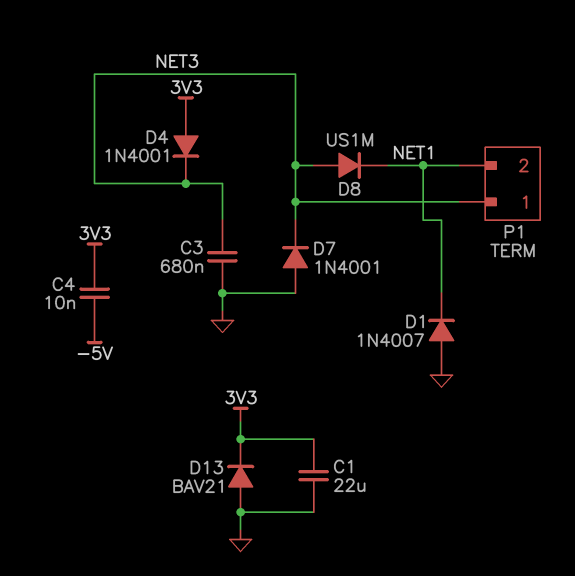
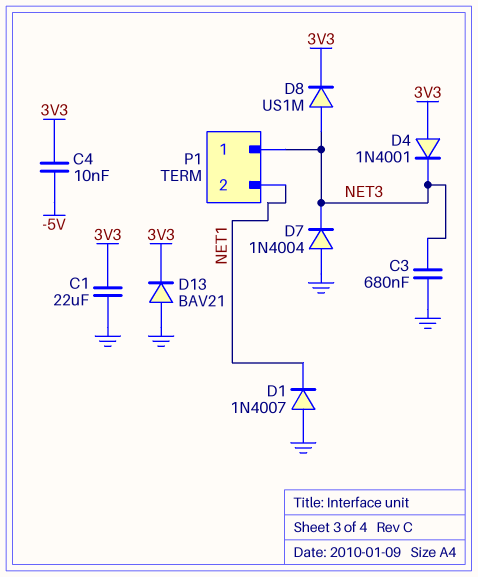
D7: diode 1N4001 (A GND, K NET3) -> diode 1N4004 (A GND, K NET3)
D8: diode US1M (A NET3, K NET1) -> diode US1M (A NET3, K 3V3)

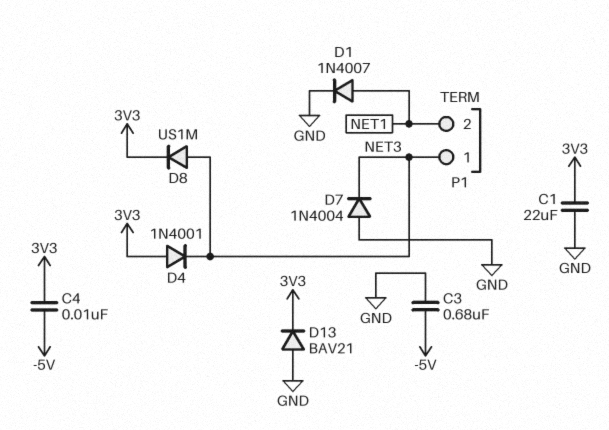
C3: 680nF (GND, NET3) -> 680nF (-5V, GND)
D1: diode 1N4007 (A GND, K NET1) -> diode 1N4007 (A NET1, K GND)

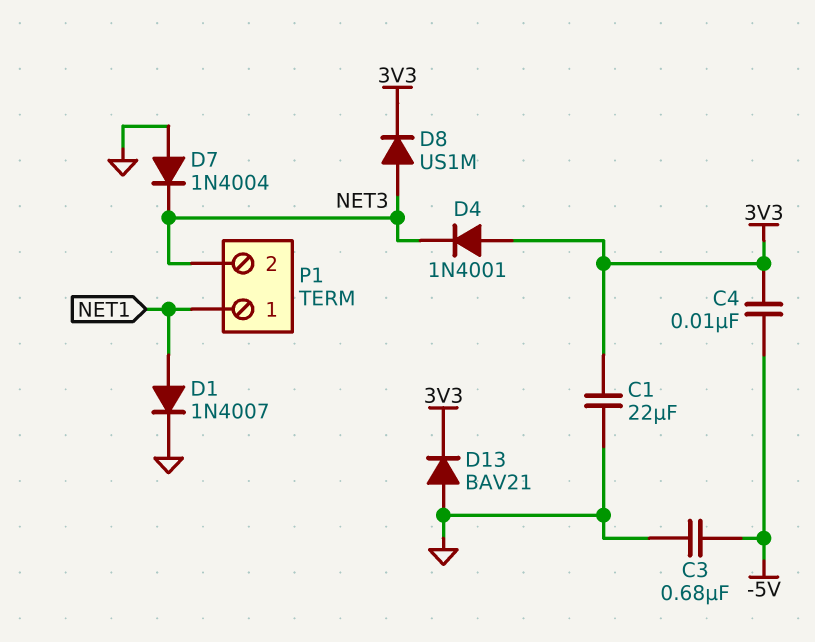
P1 pin 1: NET3 -> NET1
P1 pin 2: NET1 -> NET3

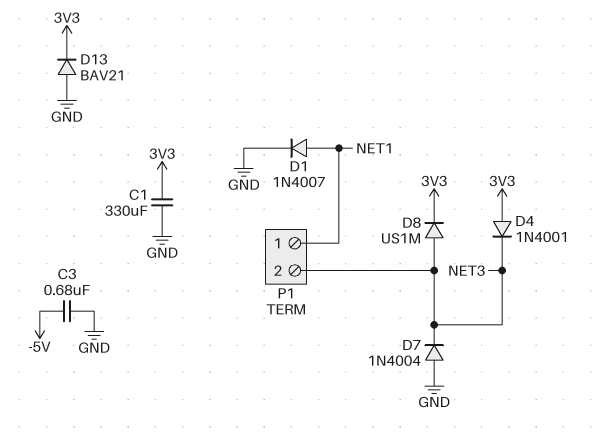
C1: 22uF (3V3, GND) -> 330uF (3V3, GND)
C4: 10nF (-5V, 3V3) -> none

